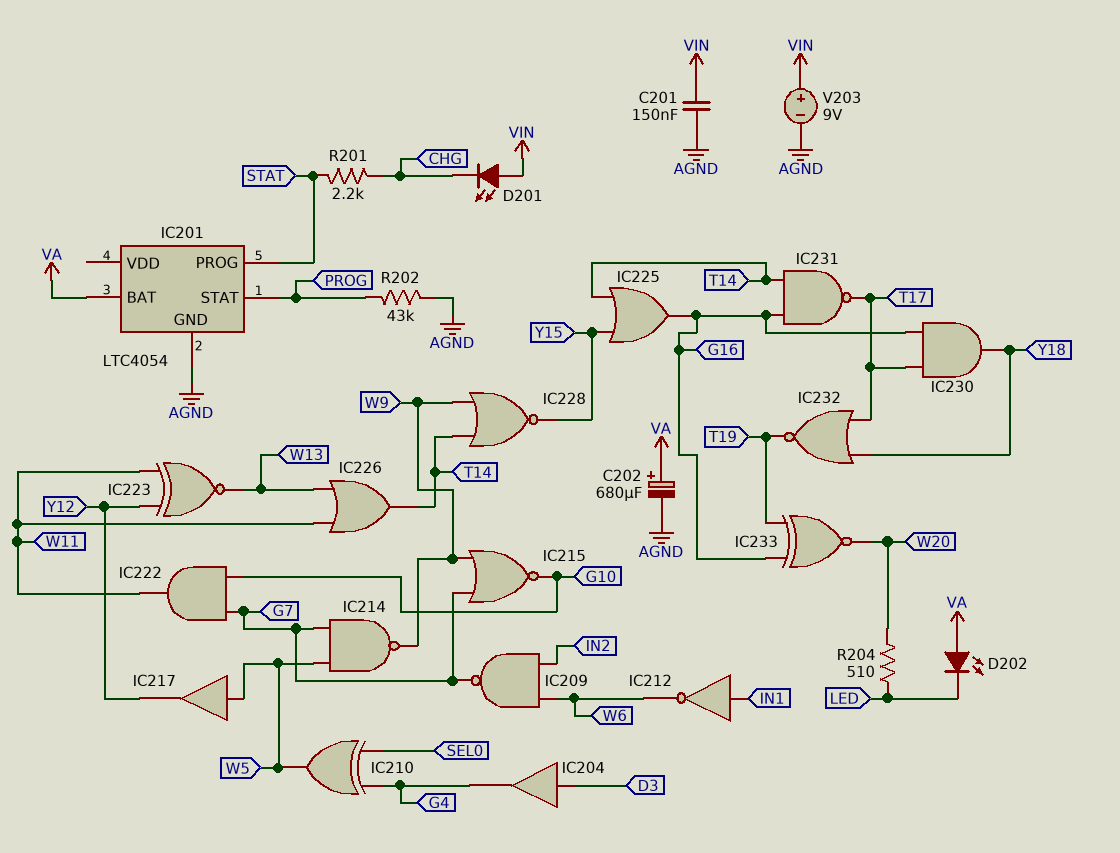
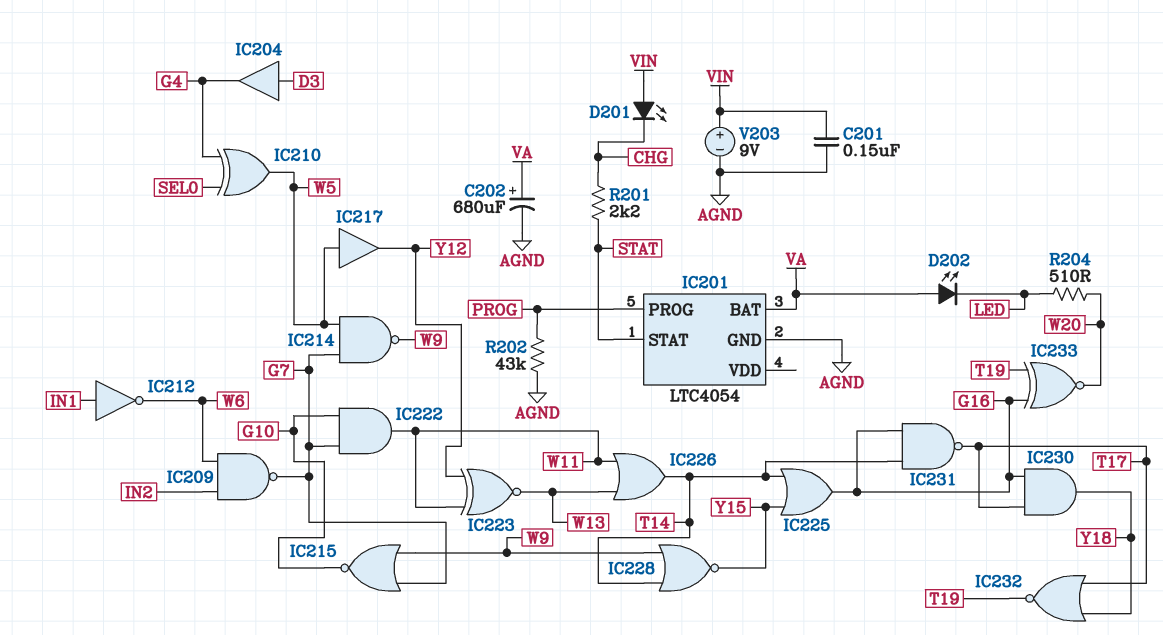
IC201 pin PROG: STAT -> PROG
IC201 pin STAT: PROG -> STAT

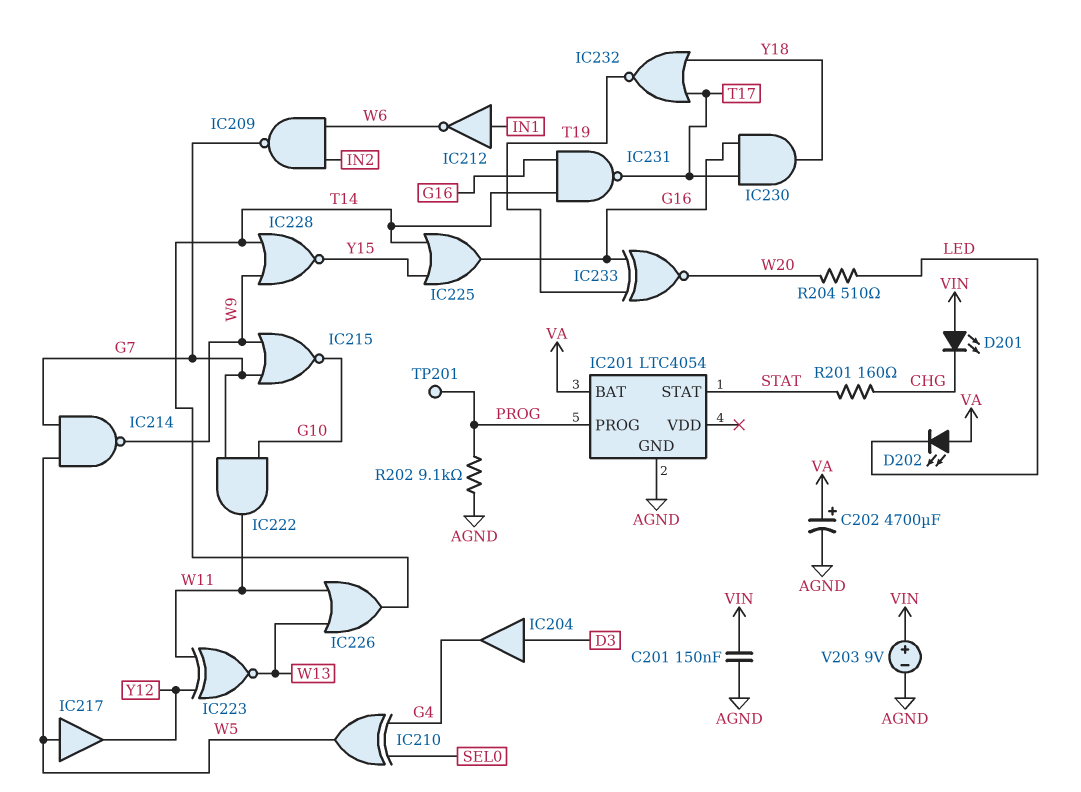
C202: 680uF (plus VA, minus AGND) -> 4700uF (plus VA, minus AGND)
R201: 2.2k (CHG, STAT) -> 160 (CHG, STAT)
R202: 43k (AGND, PROG) -> 9.1k (AGND, PROG)
TP201: none -> test point (PROG)

